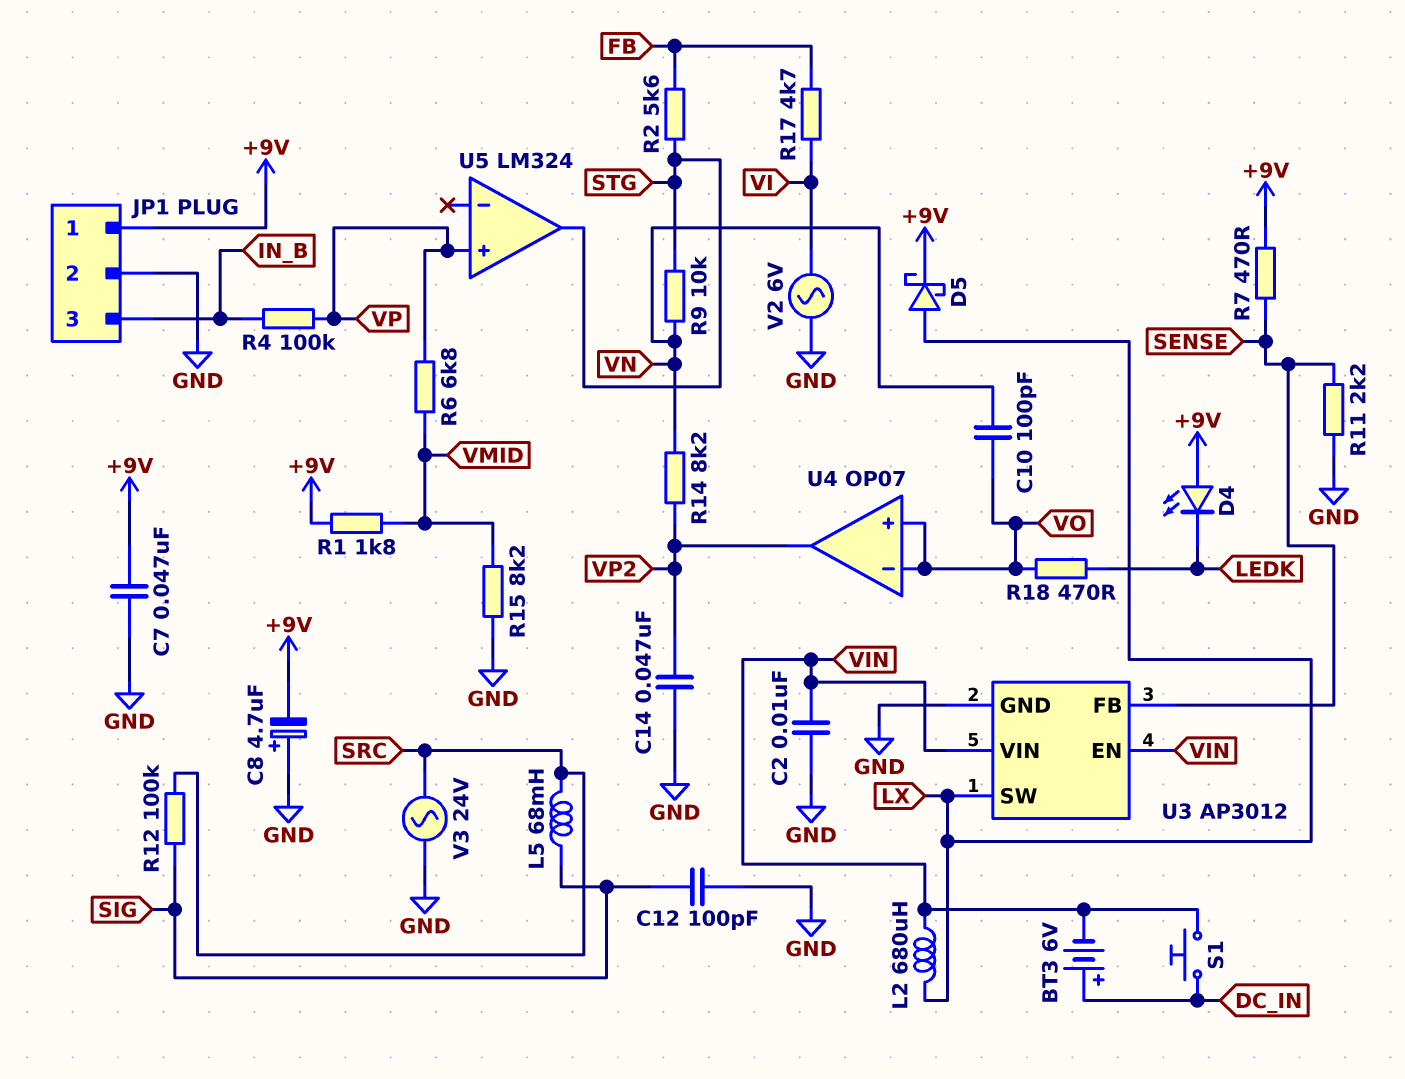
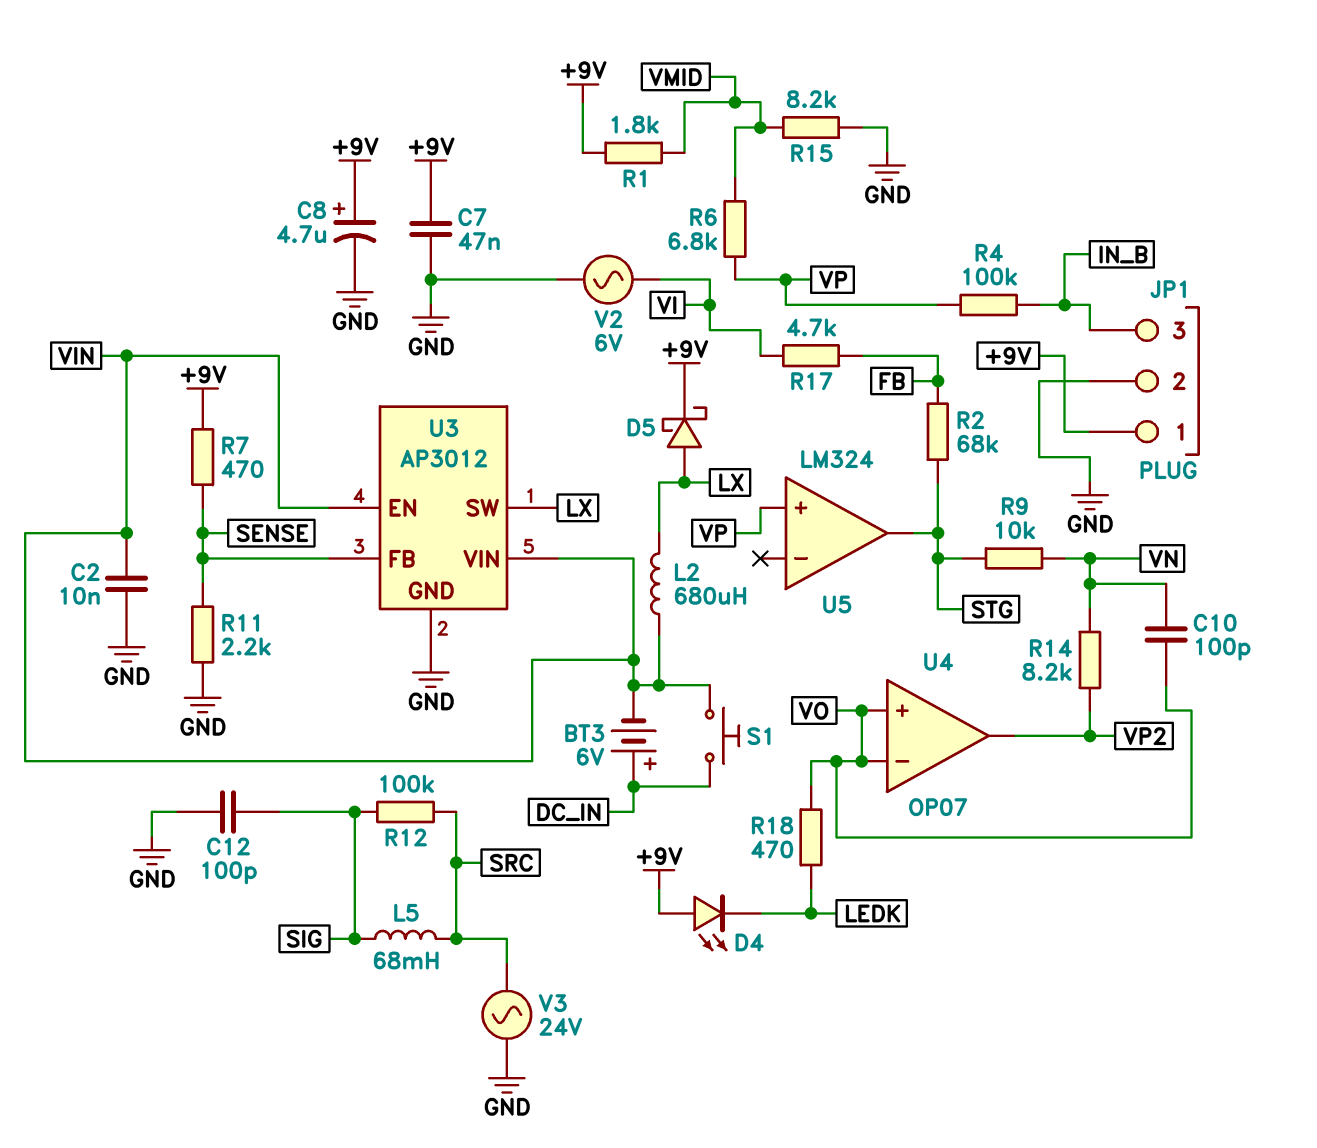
C8: 4.7uF (plus GND, minus +9V) -> 4.7uF (plus +9V, minus GND)
C14: 47nF (GND, VP2) -> none
R2: 5.6k (FB, STG) -> 68k (FB, STG)

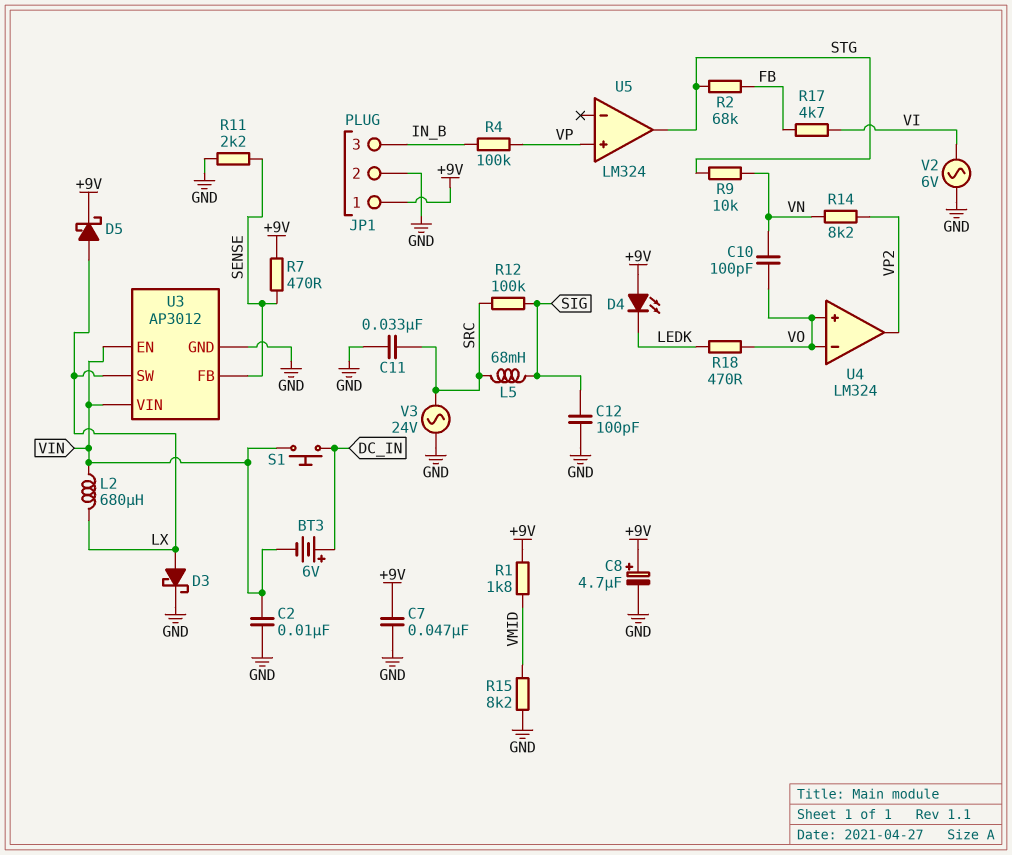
C11: none -> 33nF (GND, SRC)
D3: none -> schottky (A LX, K GND)
R6: 6.8k (VMID, VP) -> none
U4: OP07 -> LM324

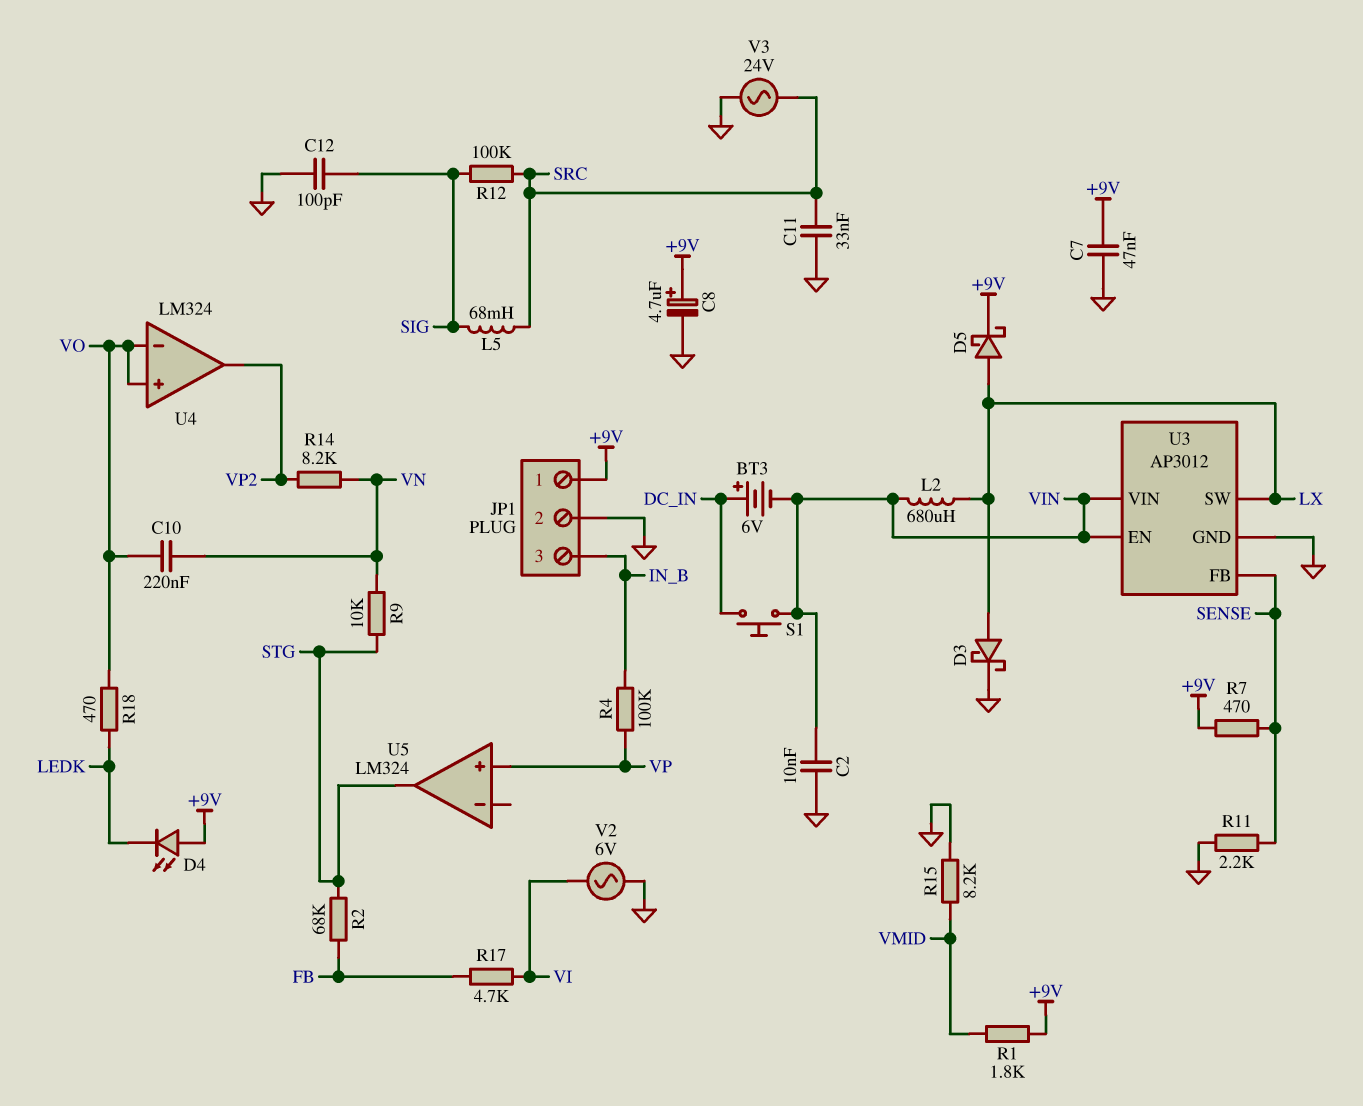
C10: 100pF (VN, VO) -> 220nF (VN, VO)

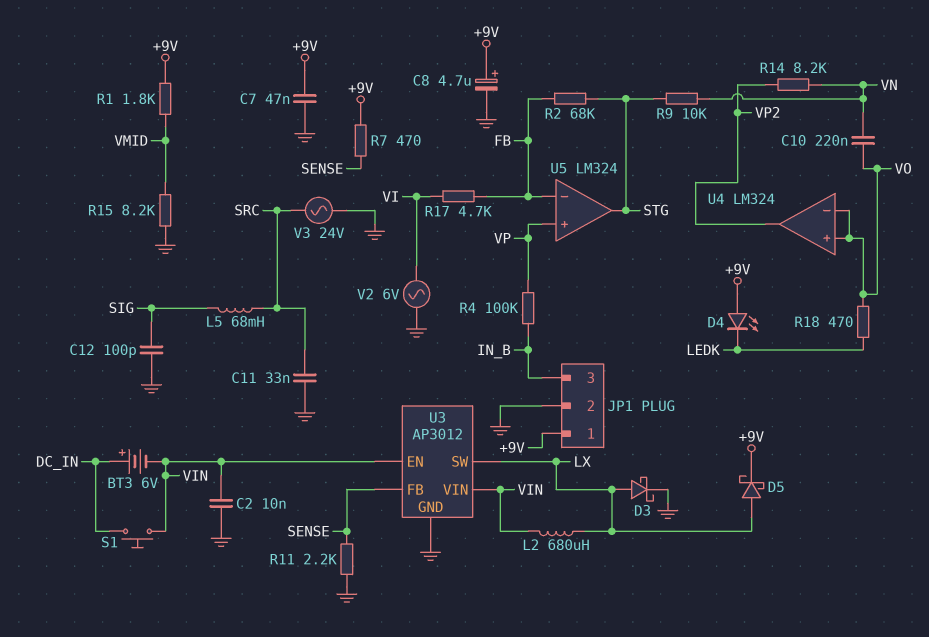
R12: 100k (SIG, SRC) -> none
U5 pin in-: none -> FB

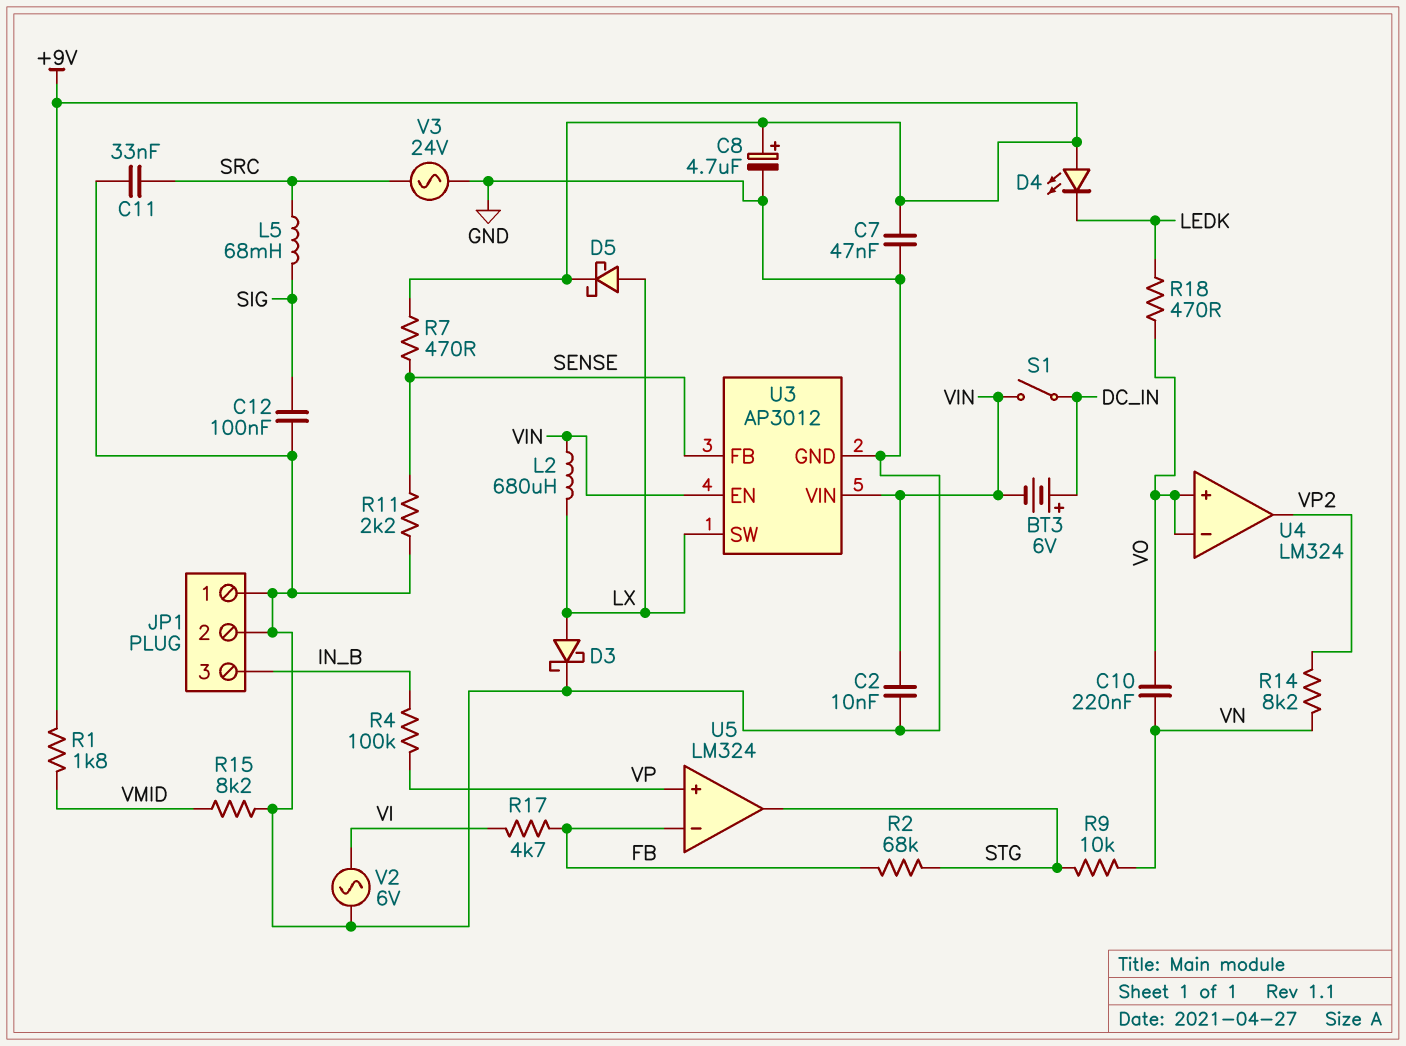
C12: 100pF (GND, SIG) -> 100nF (GND, SIG)
JP1 pin 1: +9V -> GND
S1: button (DC_IN, VIN) -> switch (DC_IN, VIN)

